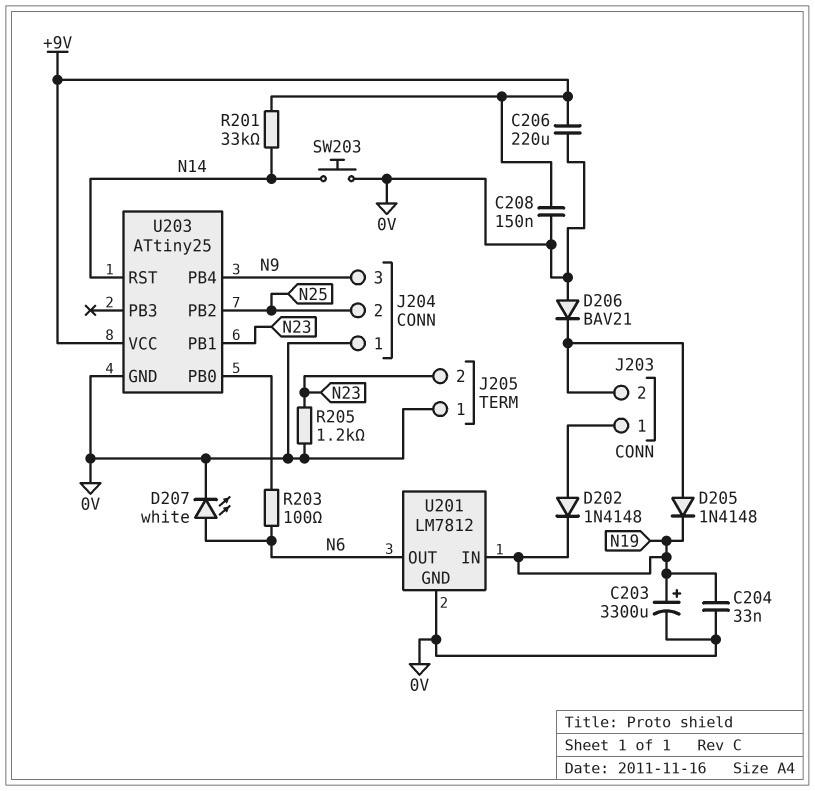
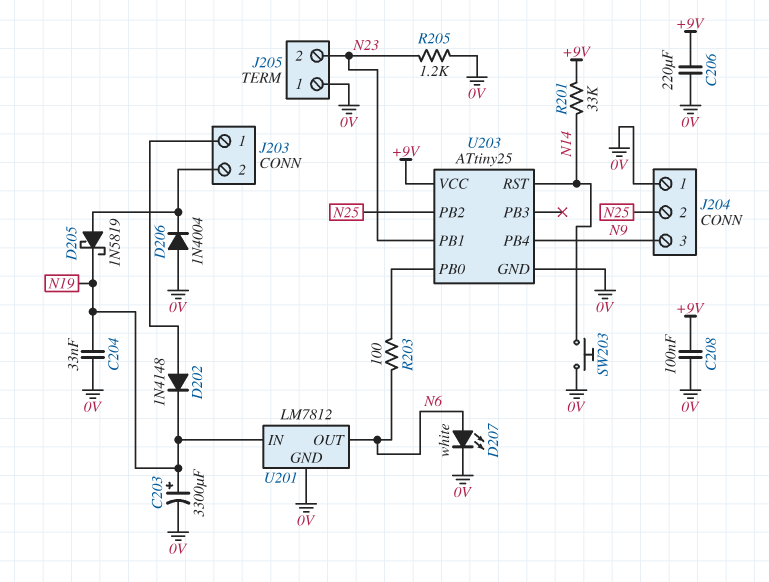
C208: 150nF (+9V, 0V) -> 100nF (+9V, 0V)
D205: diode 1N4148 (A J203/2, K N19) -> schottky 1N5819 (A J203/2, K N19)
D206: diode BAV21 (A 0V, K J203/2) -> diode 1N4004 (A 0V, K J203/2)

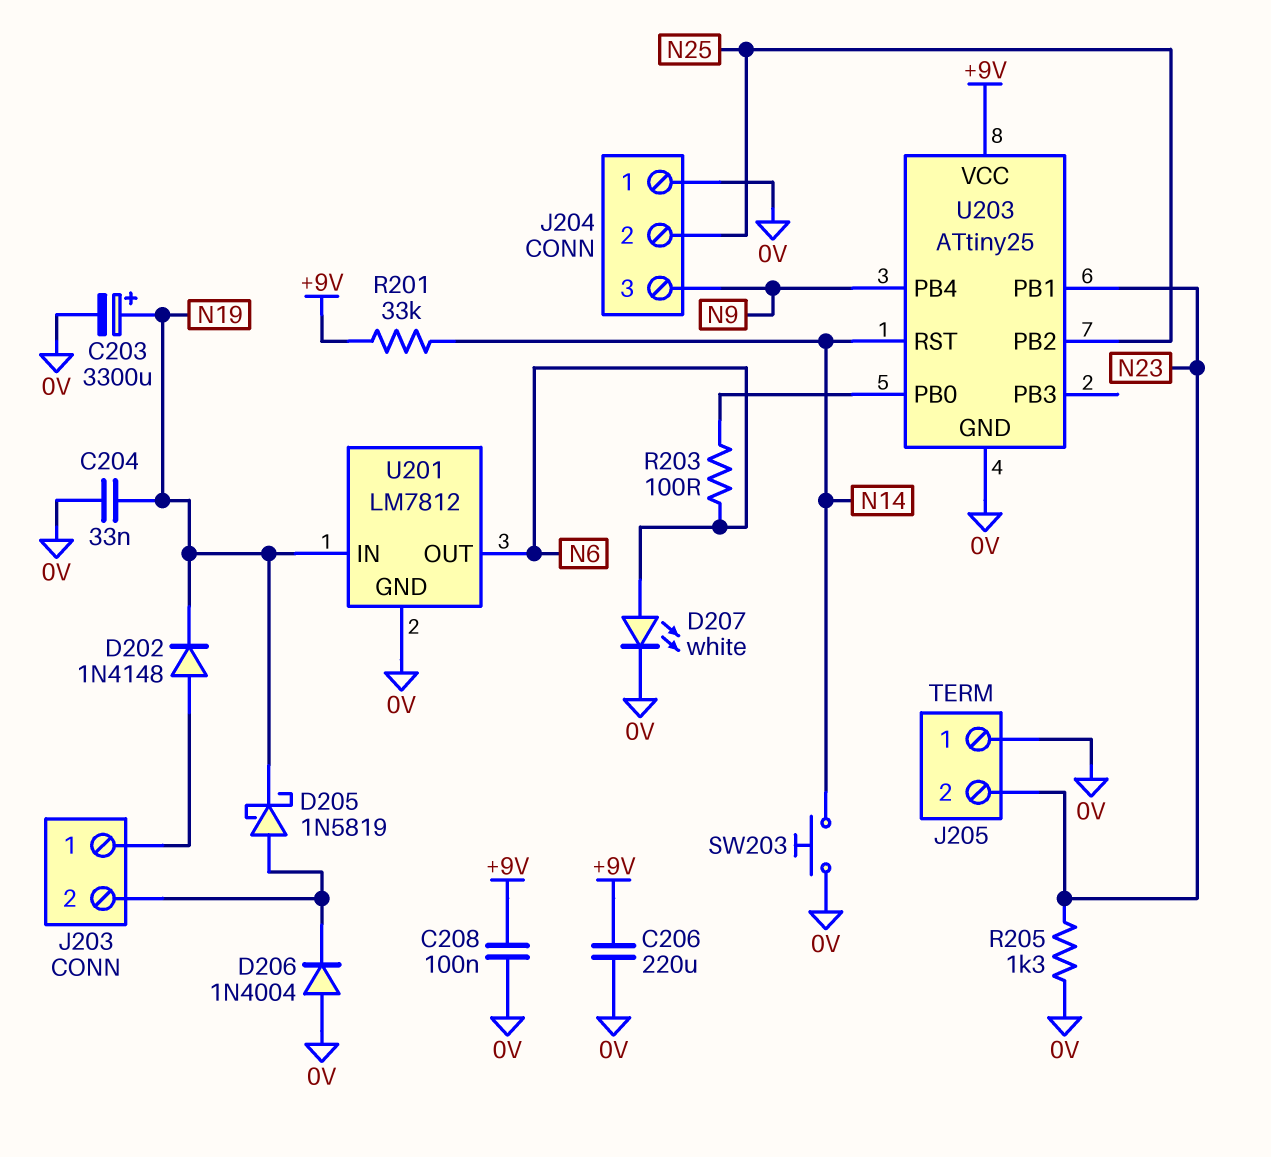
R205: 1.2k (0V, N23) -> 1.3k (0V, N23)

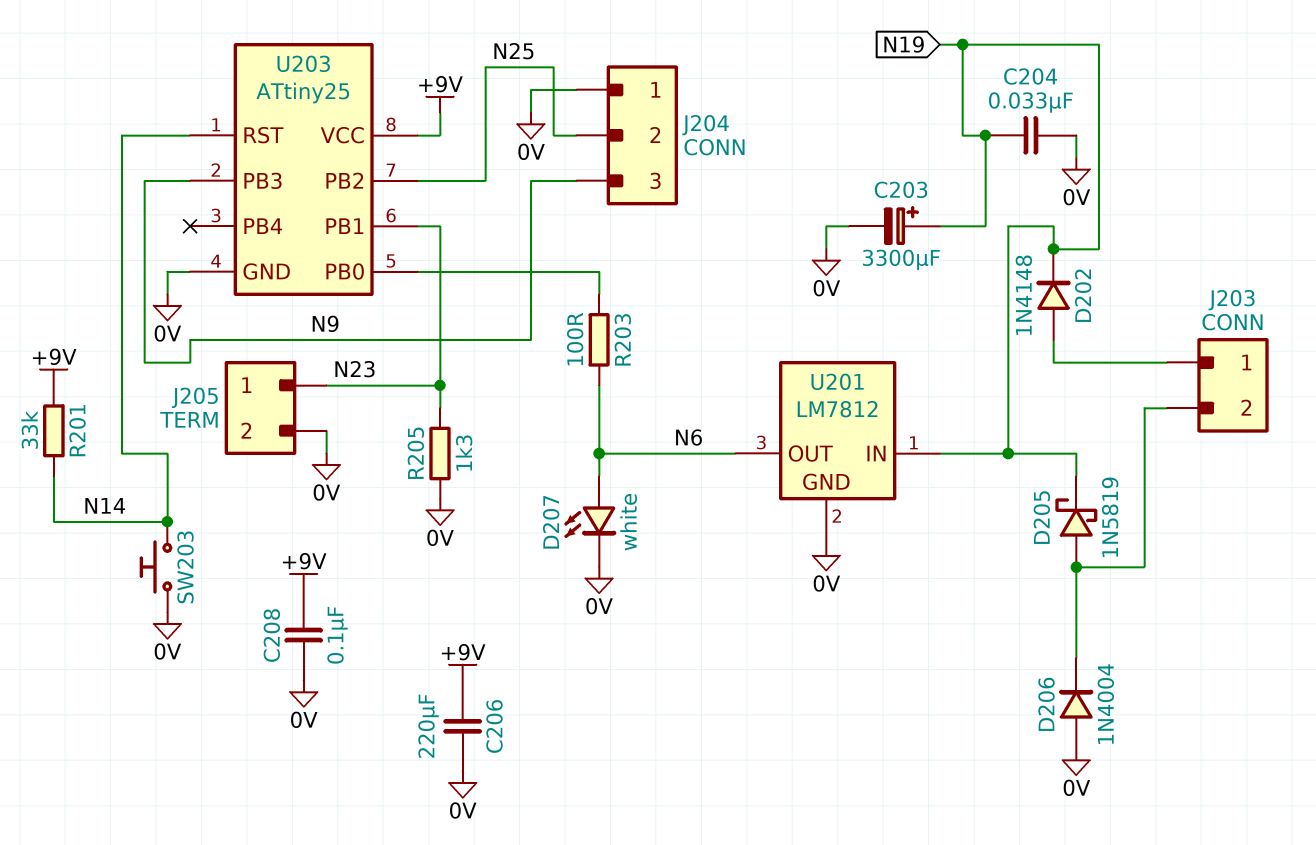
J205 pin 1: 0V -> N23
J205 pin 2: N23 -> 0V
U203 pin PB3: none -> N9
U203 pin PB4: N9 -> none

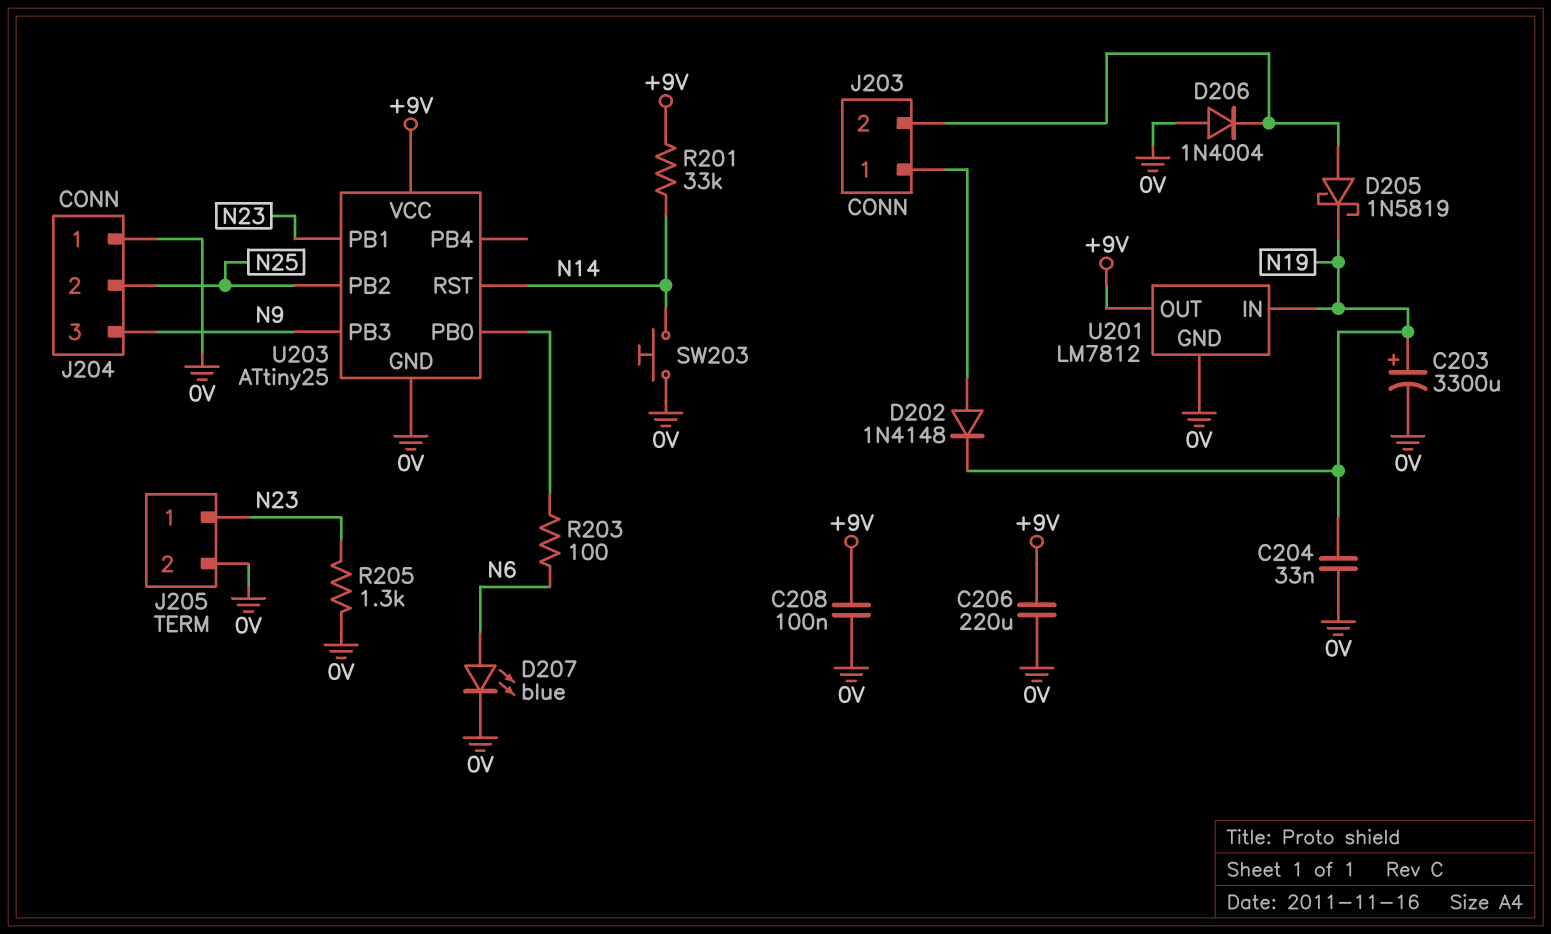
D207: LED white (A N6, K 0V) -> LED blue (A N6, K 0V)
U201 pin OUT: N6 -> +9V

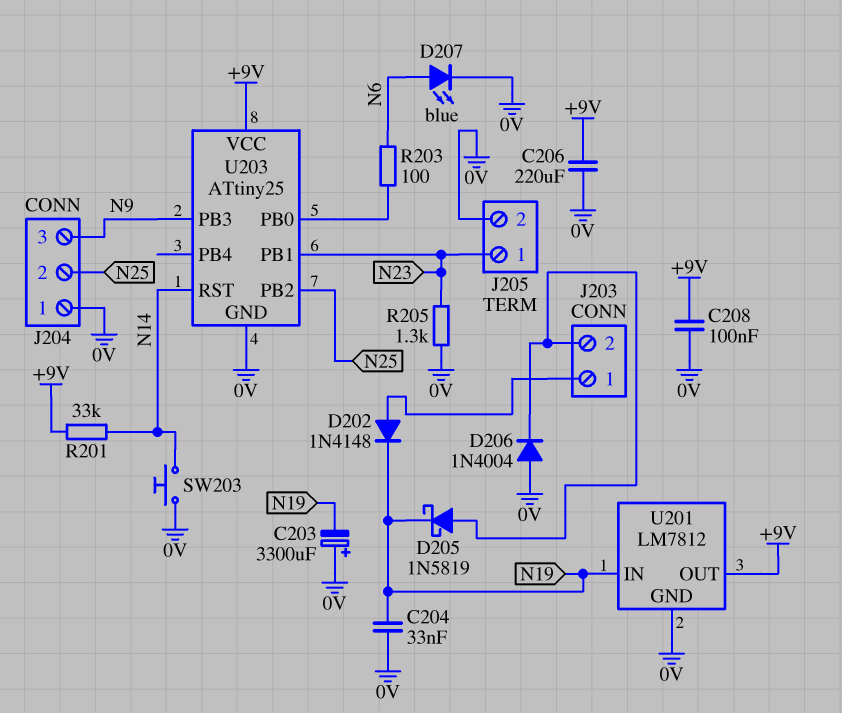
C203: 3300uF (plus N19, minus 0V) -> 3300uF (plus 0V, minus N19)

